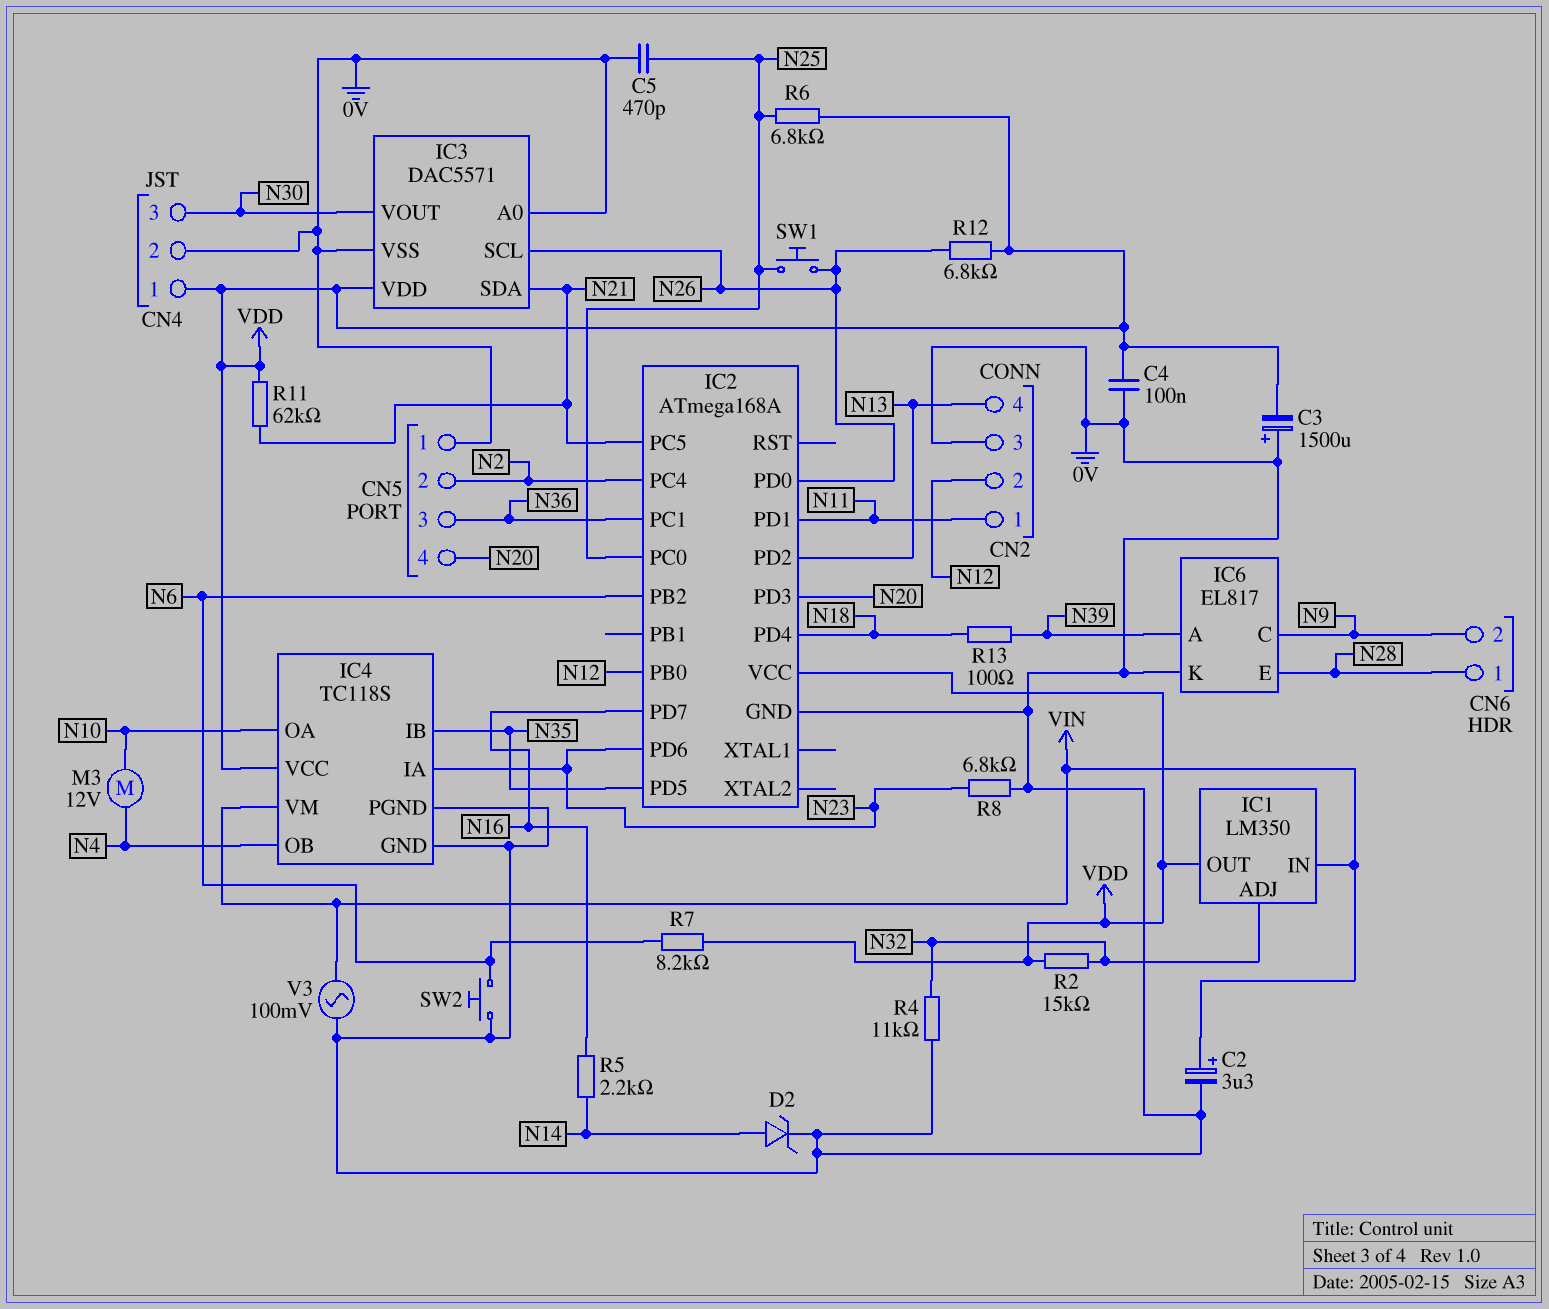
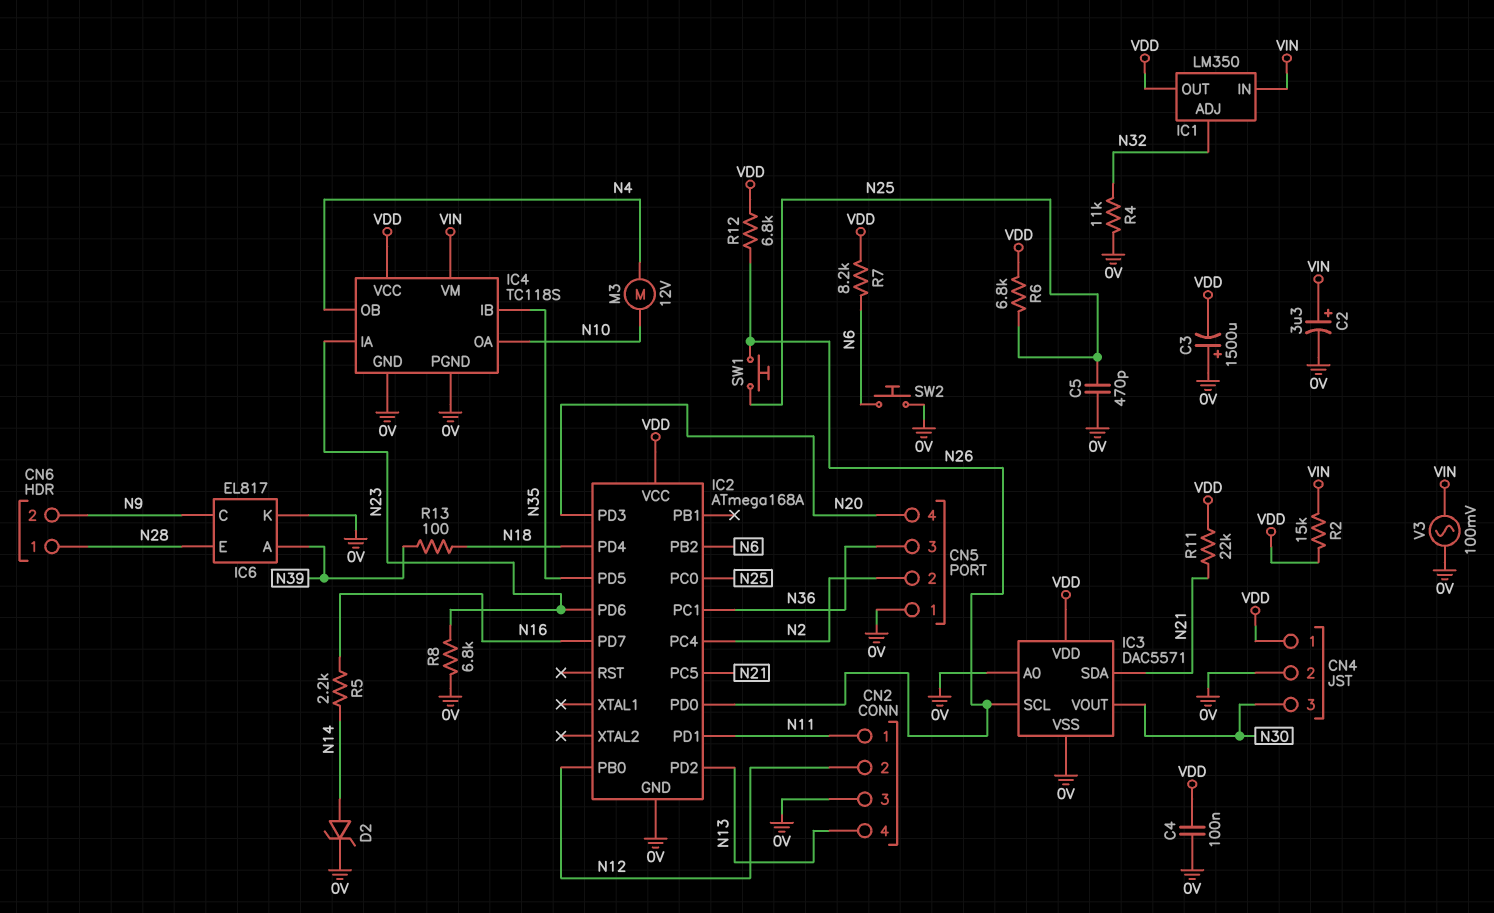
R2: 15k (N32, VDD) -> 15k (VDD, VIN)
R11: 62k (N21, VDD) -> 22k (N21, VDD)

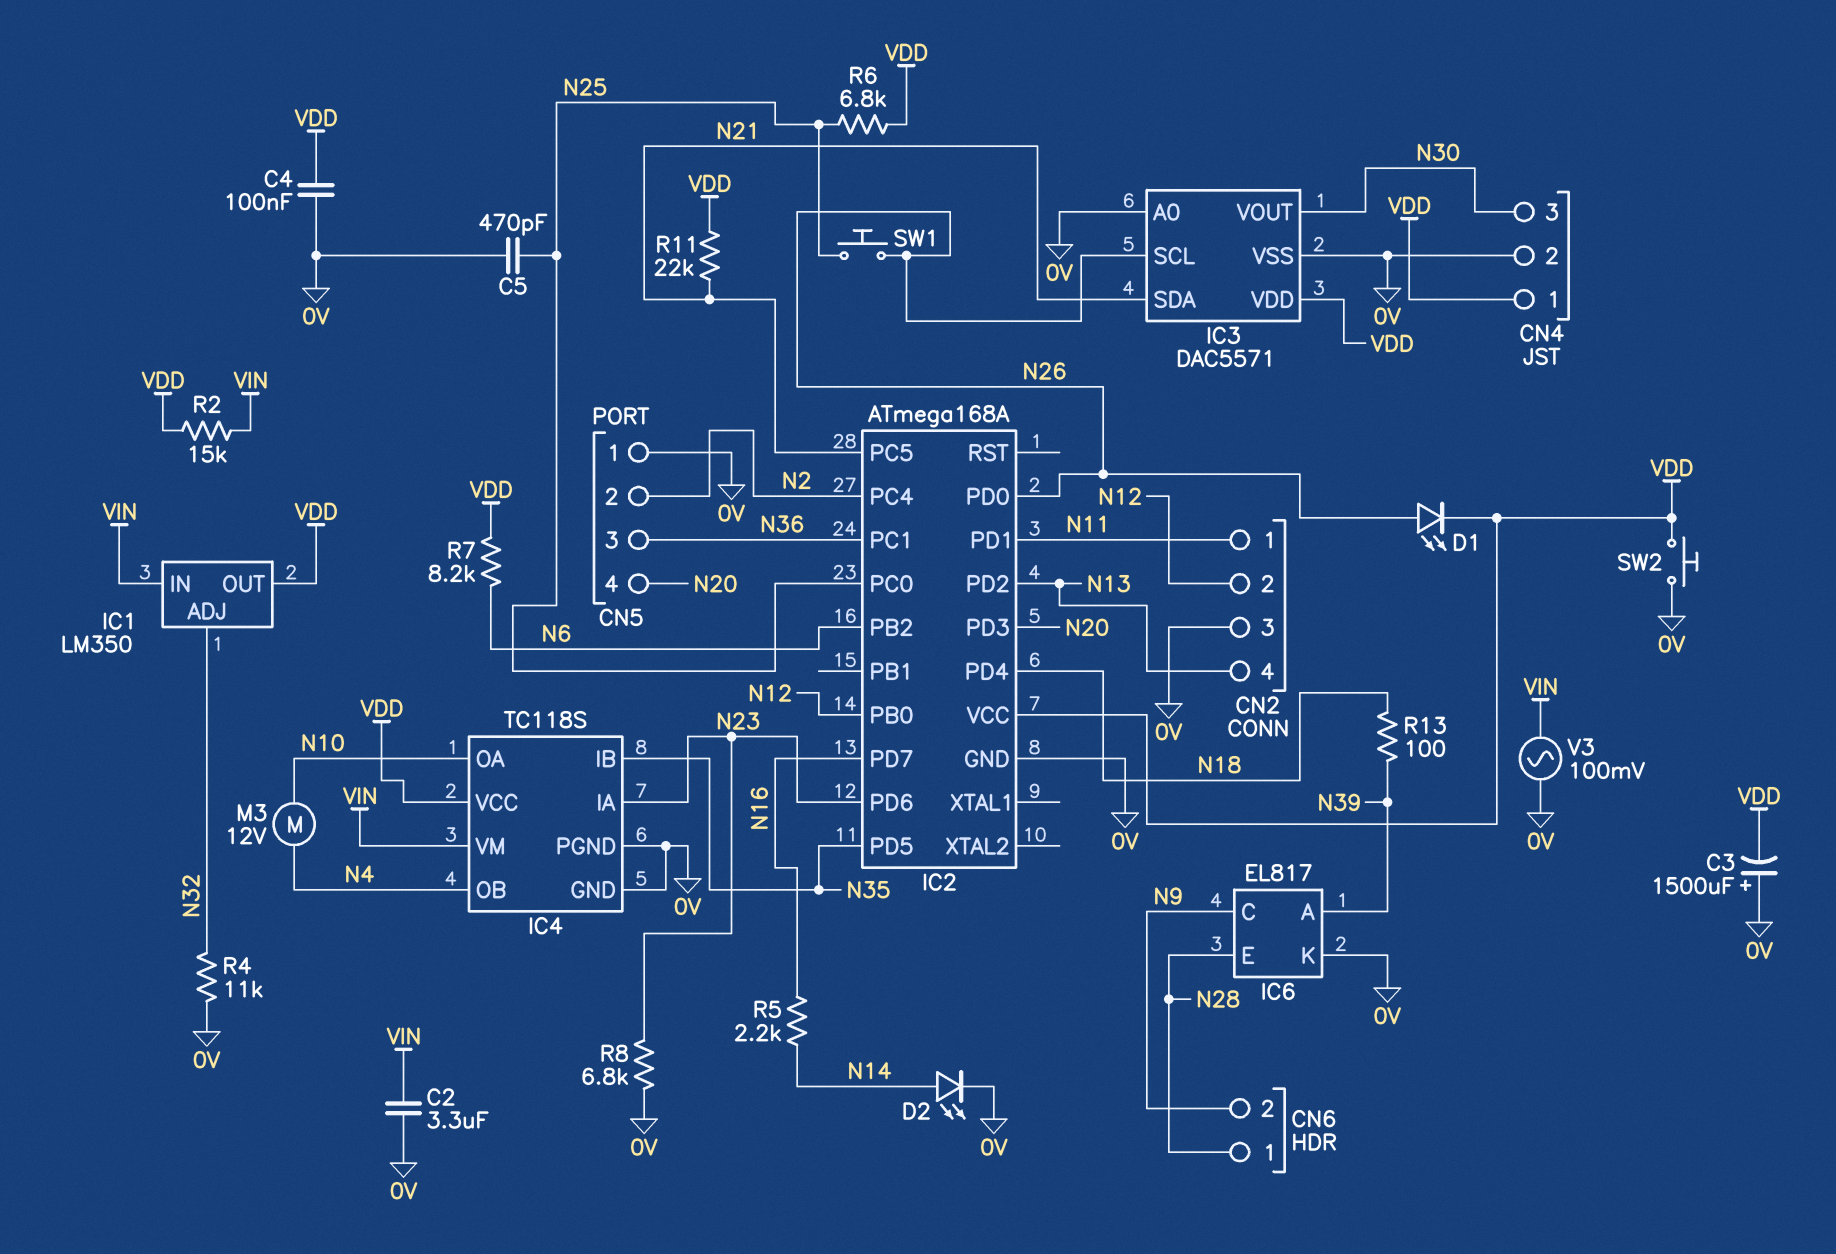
C2: 3.3uF (plus VIN, minus 0V) -> 3.3uF (0V, VIN)
D1: none -> LED (A N26, K VDD)
D2: zener (A N14, K 0V) -> LED (A N14, K 0V)
R12: 6.8k (N26, VDD) -> none
SW2: button (0V, N6) -> button (0V, VDD)

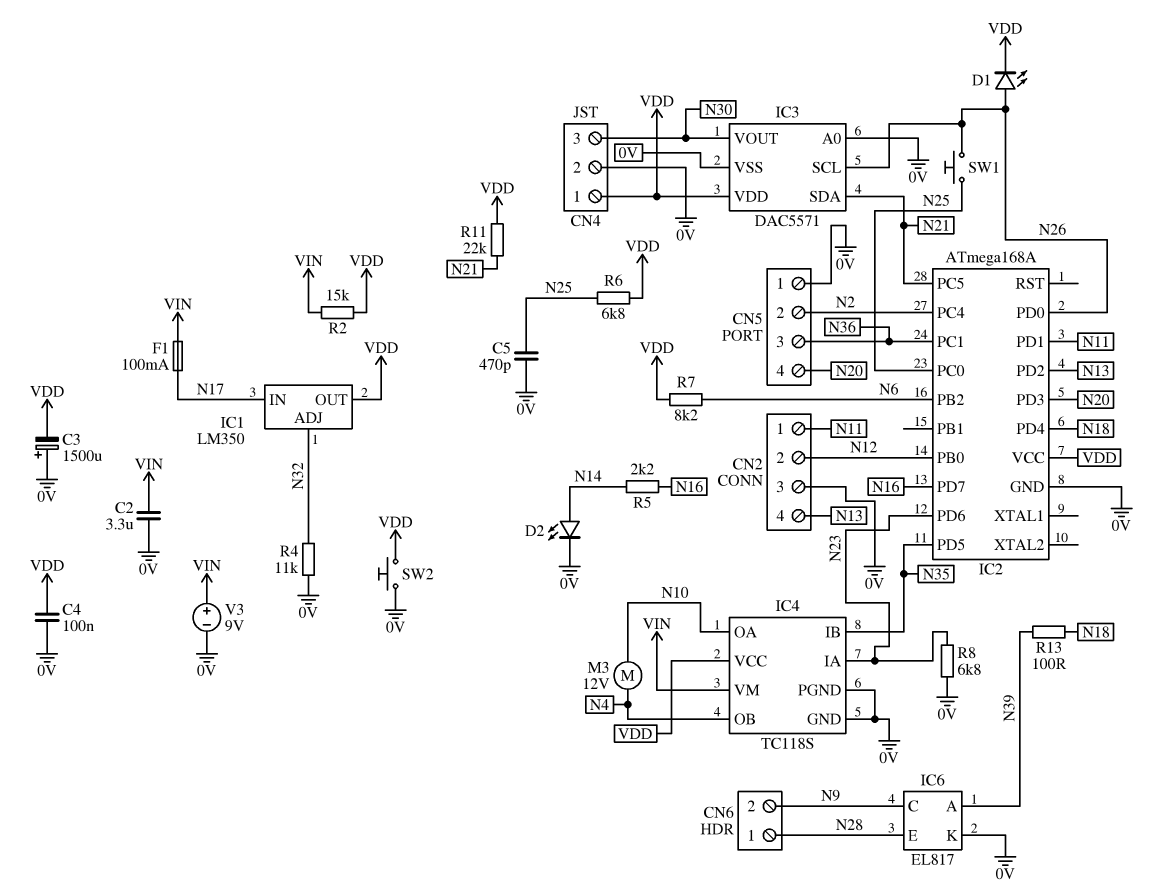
F1: none -> 100mA (N17, VIN)
IC1 pin IN: VIN -> N17
V3: AC 100mV (0V, VIN) -> 9V (plus VIN, minus 0V)

